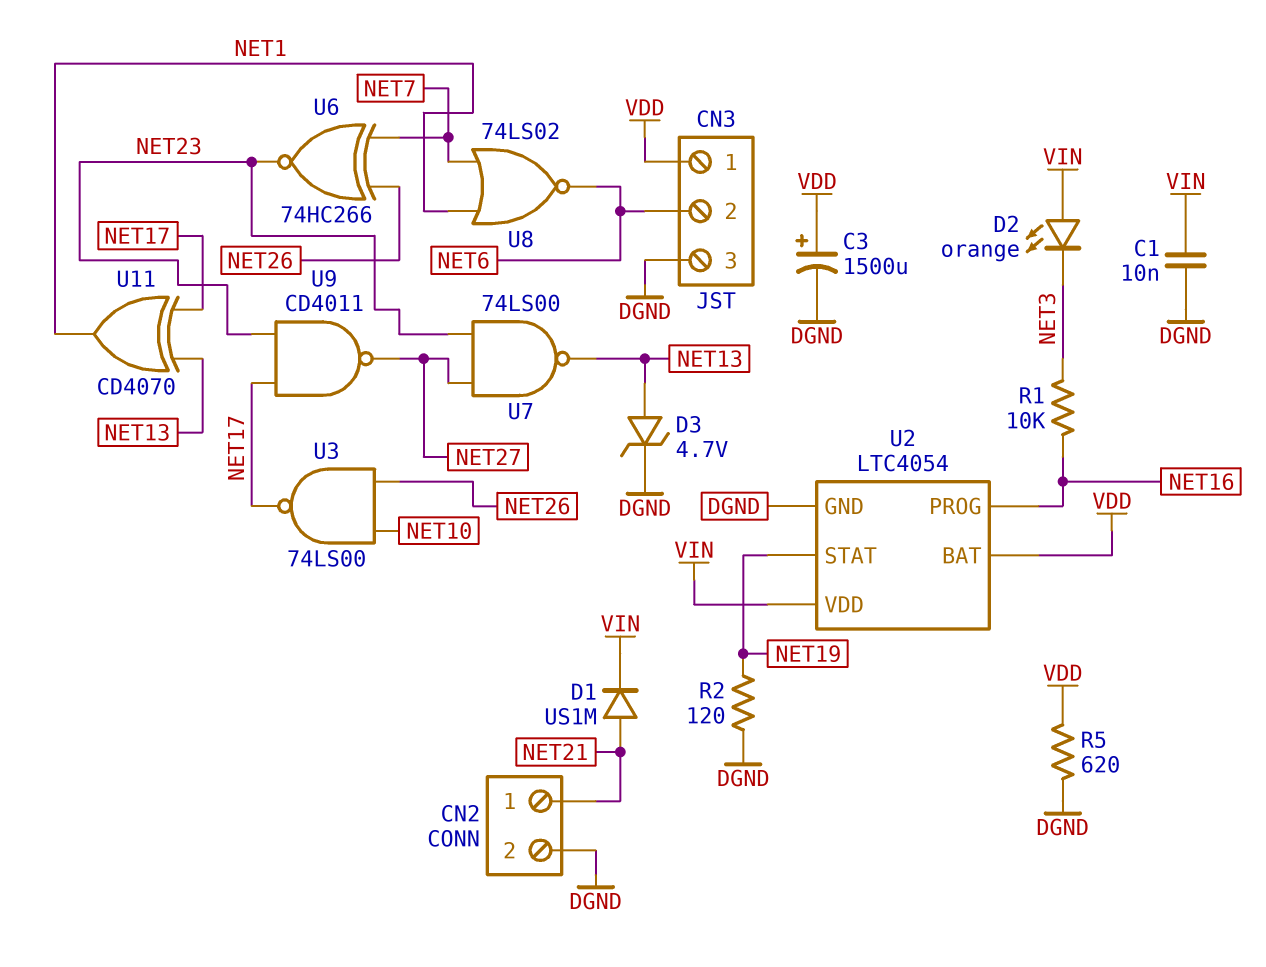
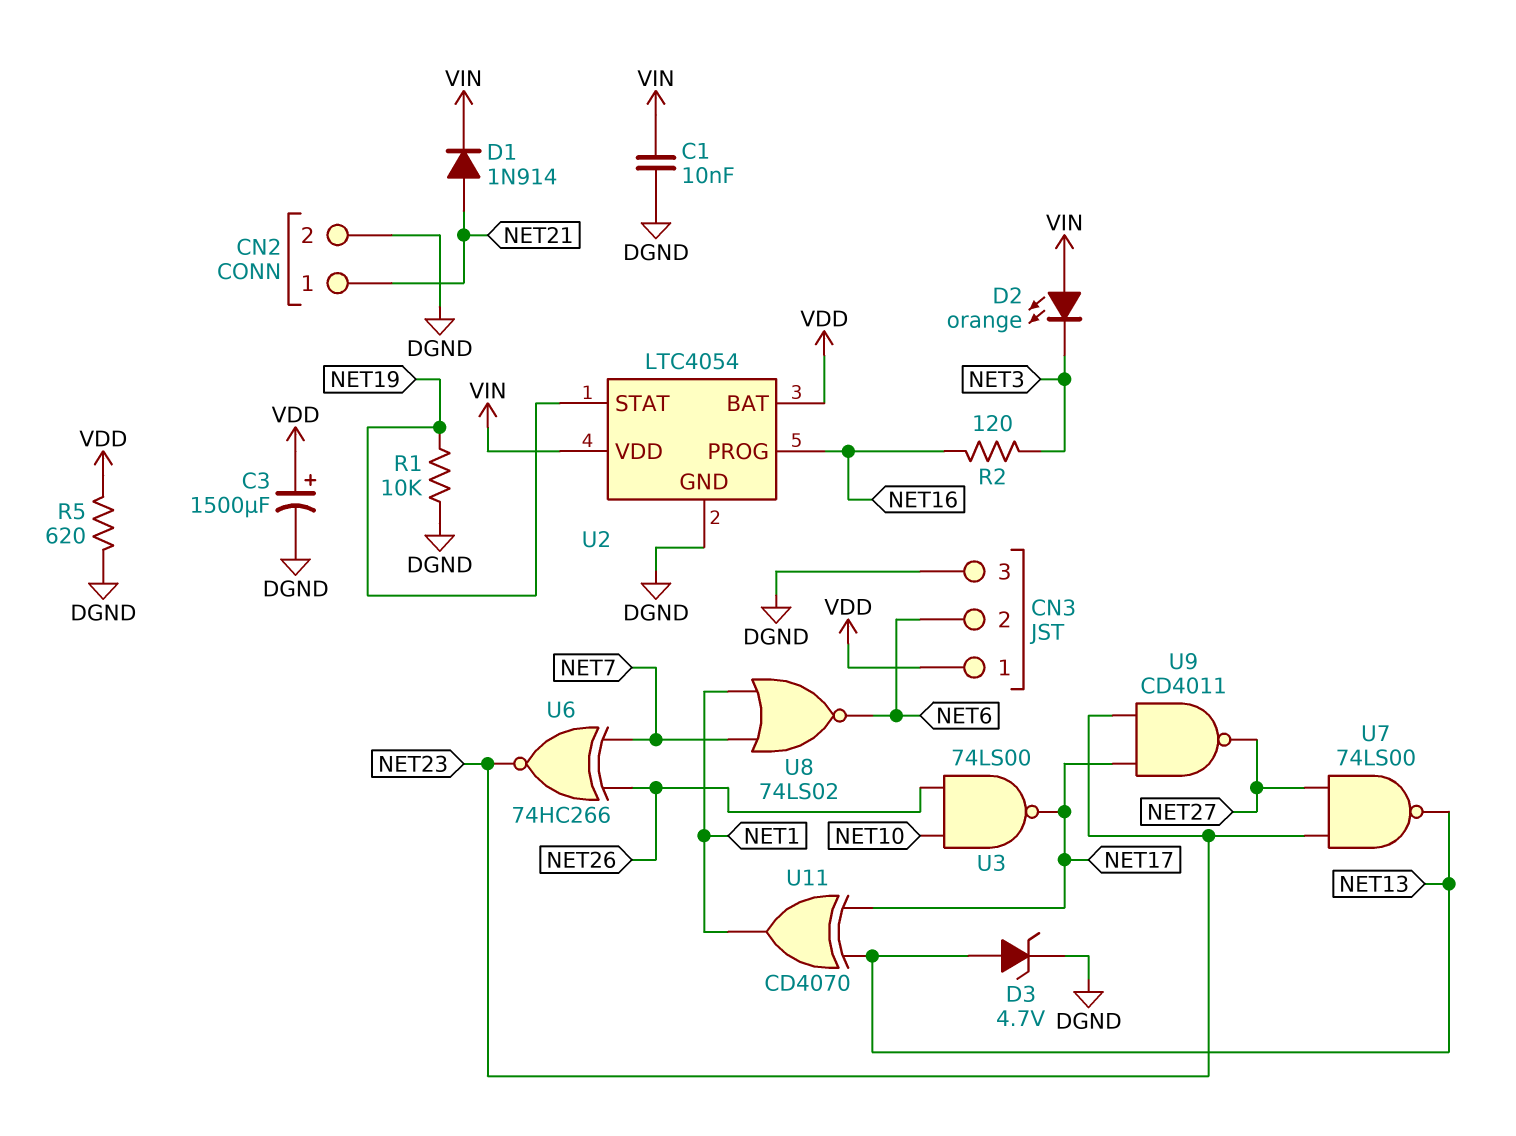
D1: diode US1M (A NET21, K VIN) -> diode 1N914 (A NET21, K VIN)
R1: 10k (NET3, NET16) -> 10k (DGND, NET19)
R2: 120 (DGND, NET19) -> 120 (NET3, NET16)

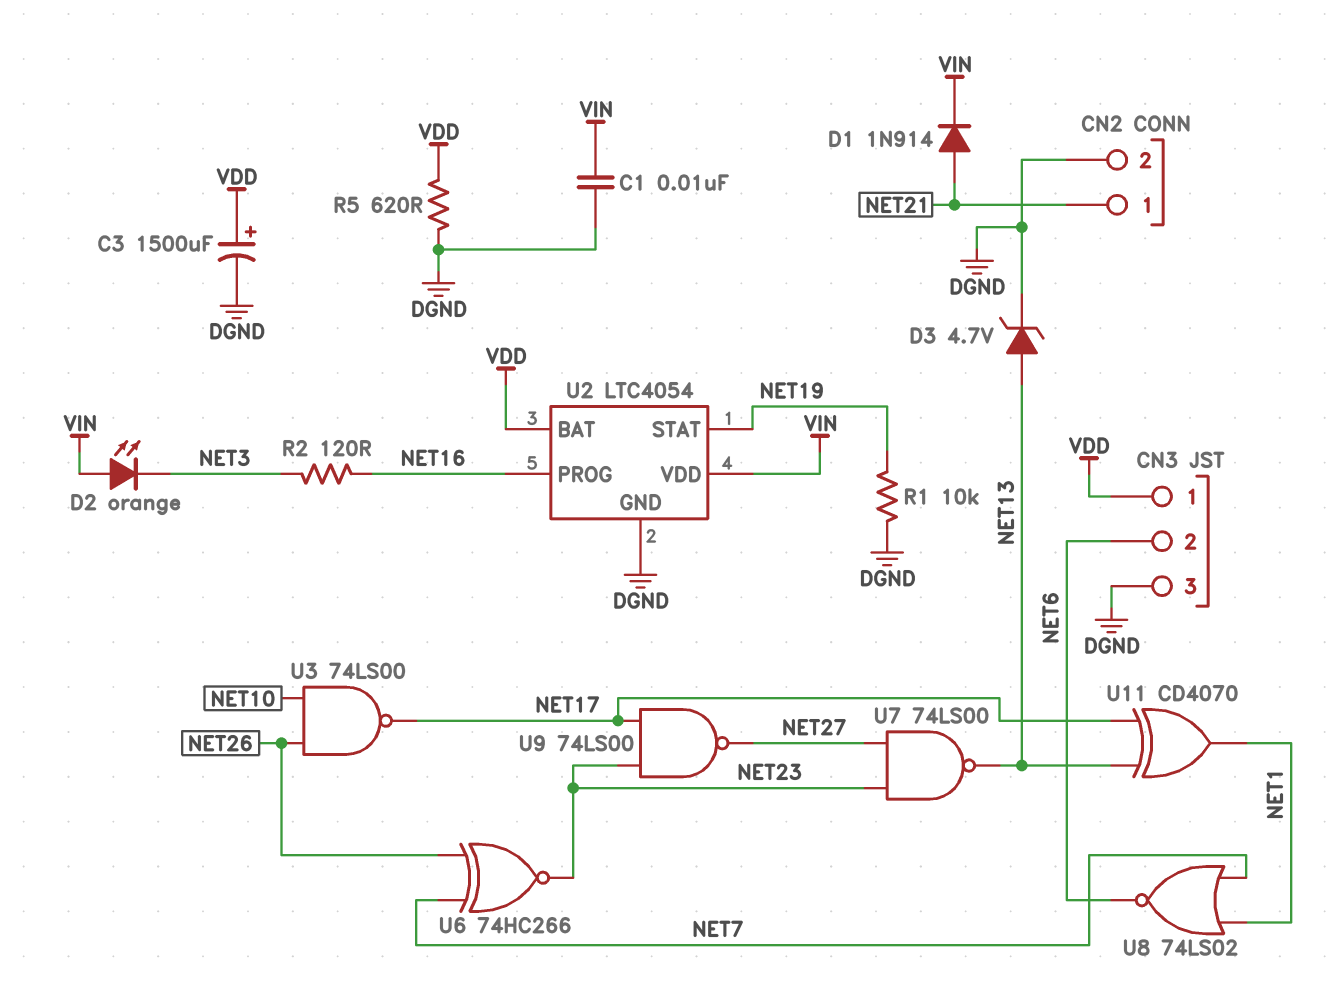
U9: NAND CD4011 (in NET17, in NET23, out NET27) -> NAND 74LS00 (in NET17, in NET23, out NET27)

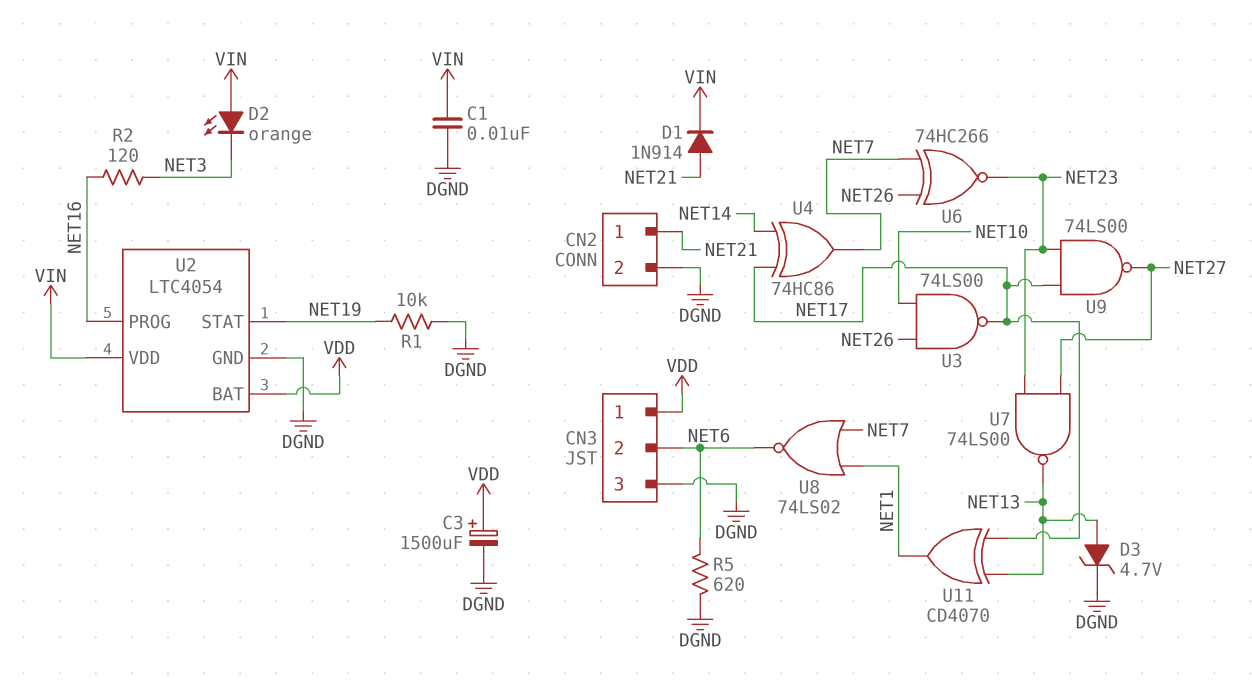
R5: 620 (DGND, VDD) -> 620 (DGND, NET6)
U4: none -> XOR 74HC86 (in NET14, in NET17, out NET7)

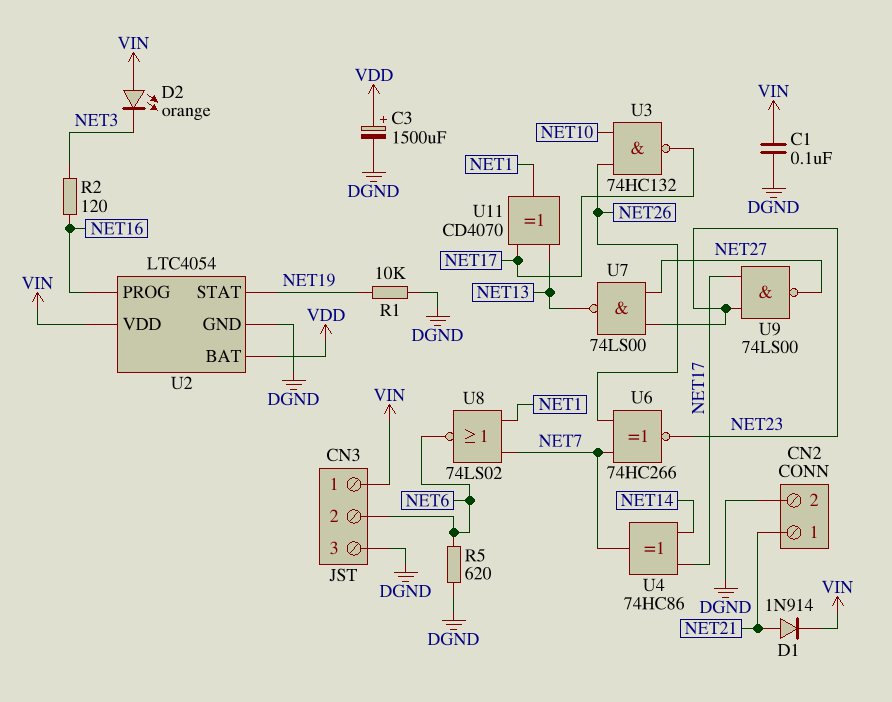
C1: 10nF (DGND, VIN) -> 100nF (DGND, VIN)
CN3 pin 1: VDD -> VIN
D3: zener 4.7V (A NET13, K DGND) -> none
U3: NAND 74LS00 (in NET10, in NET26, out NET17) -> NAND 74HC132 (in NET10, in NET26, out NET17)

